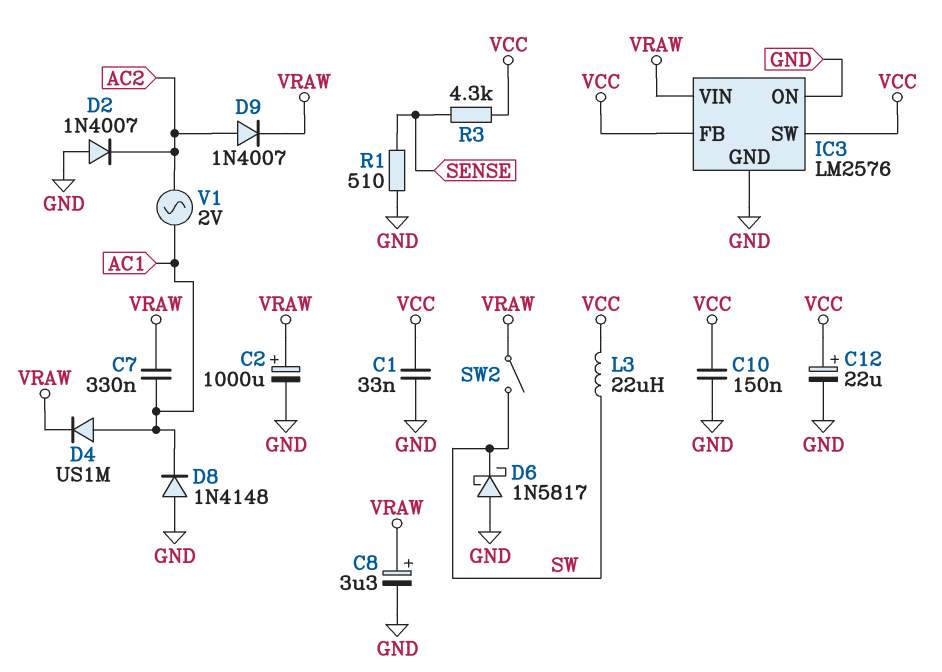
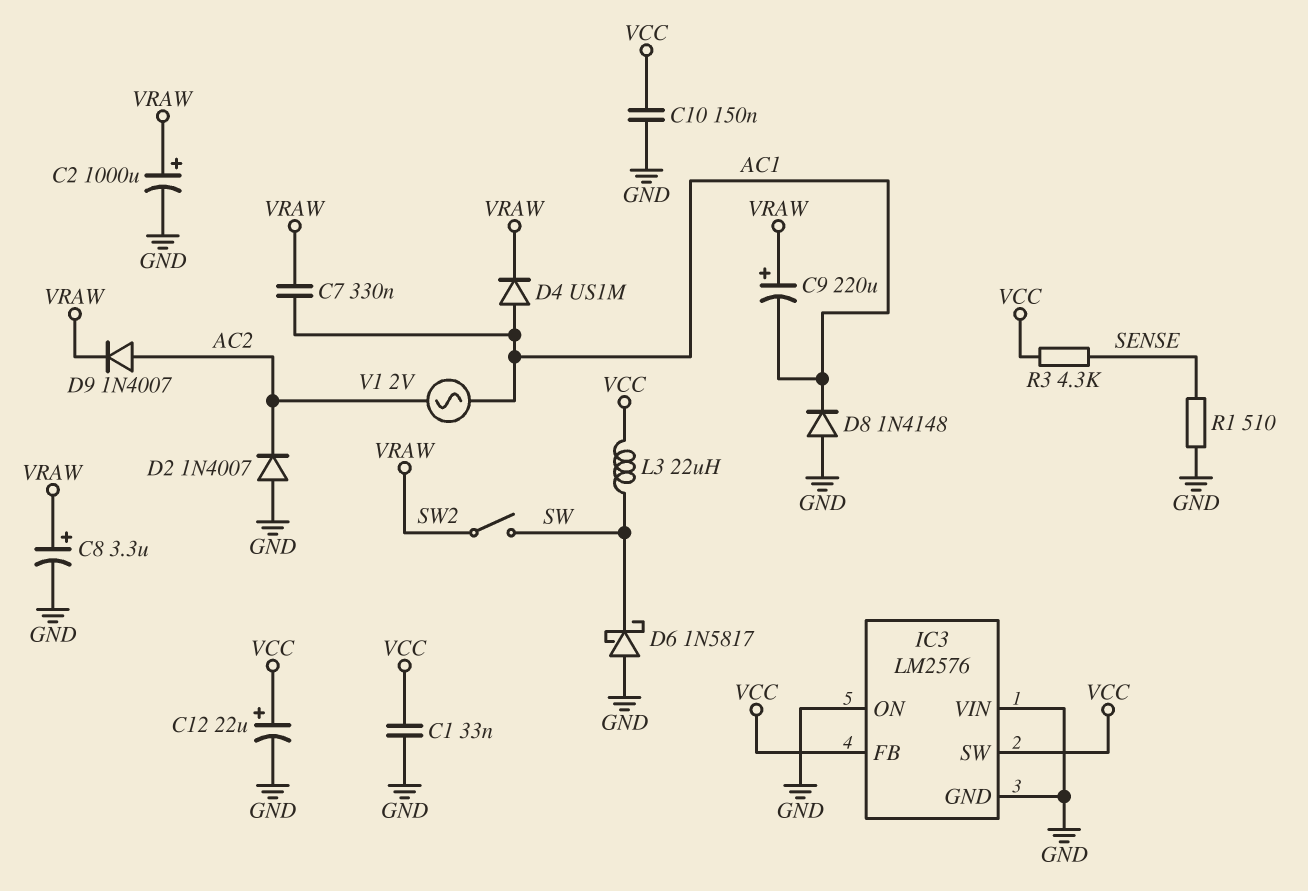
C9: none -> 220uF (plus VRAW, minus AC1)
IC3 pin VIN: VRAW -> GND

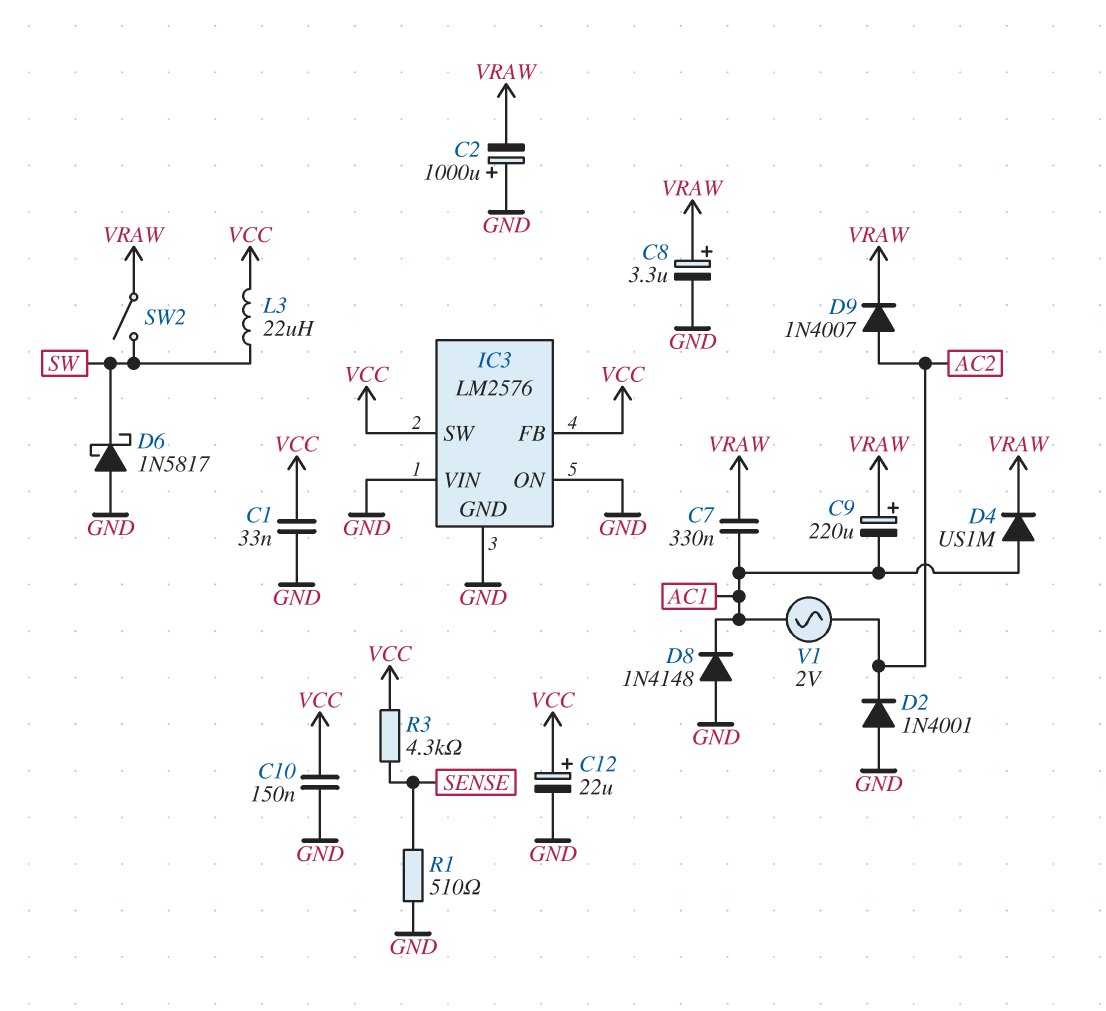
C2: 1000uF (plus VRAW, minus GND) -> 1000uF (plus GND, minus VRAW)
D2: diode 1N4007 (A GND, K AC2) -> diode 1N4001 (A GND, K AC2)

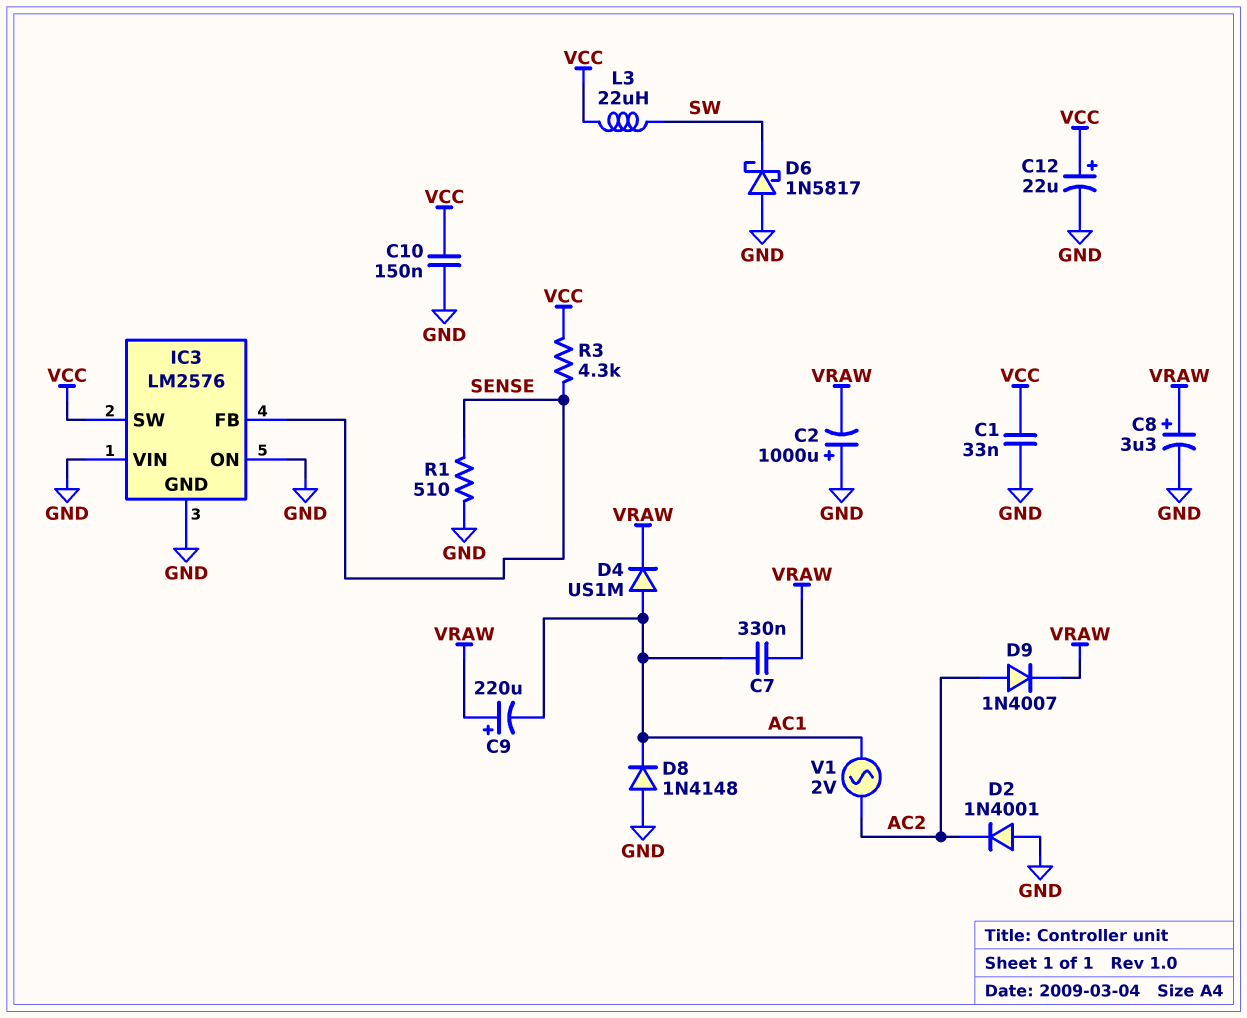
IC3 pin FB: VCC -> SENSE
SW2: switch (SW, VRAW) -> none

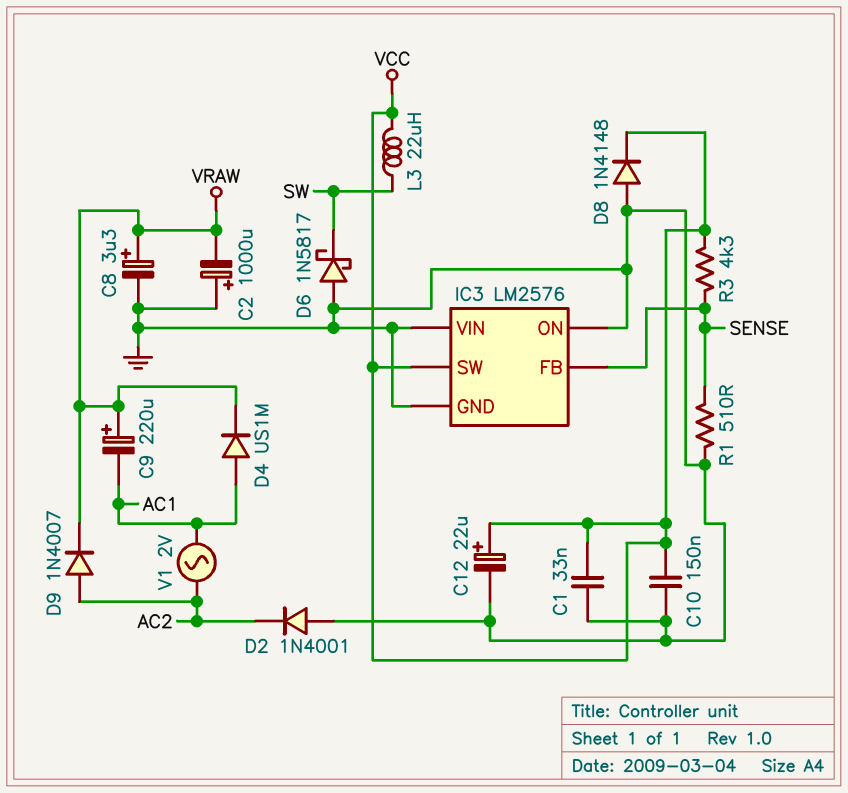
C7: 330nF (AC1, VRAW) -> none
D8: diode 1N4148 (A GND, K AC1) -> diode 1N4148 (A GND, K VCC)

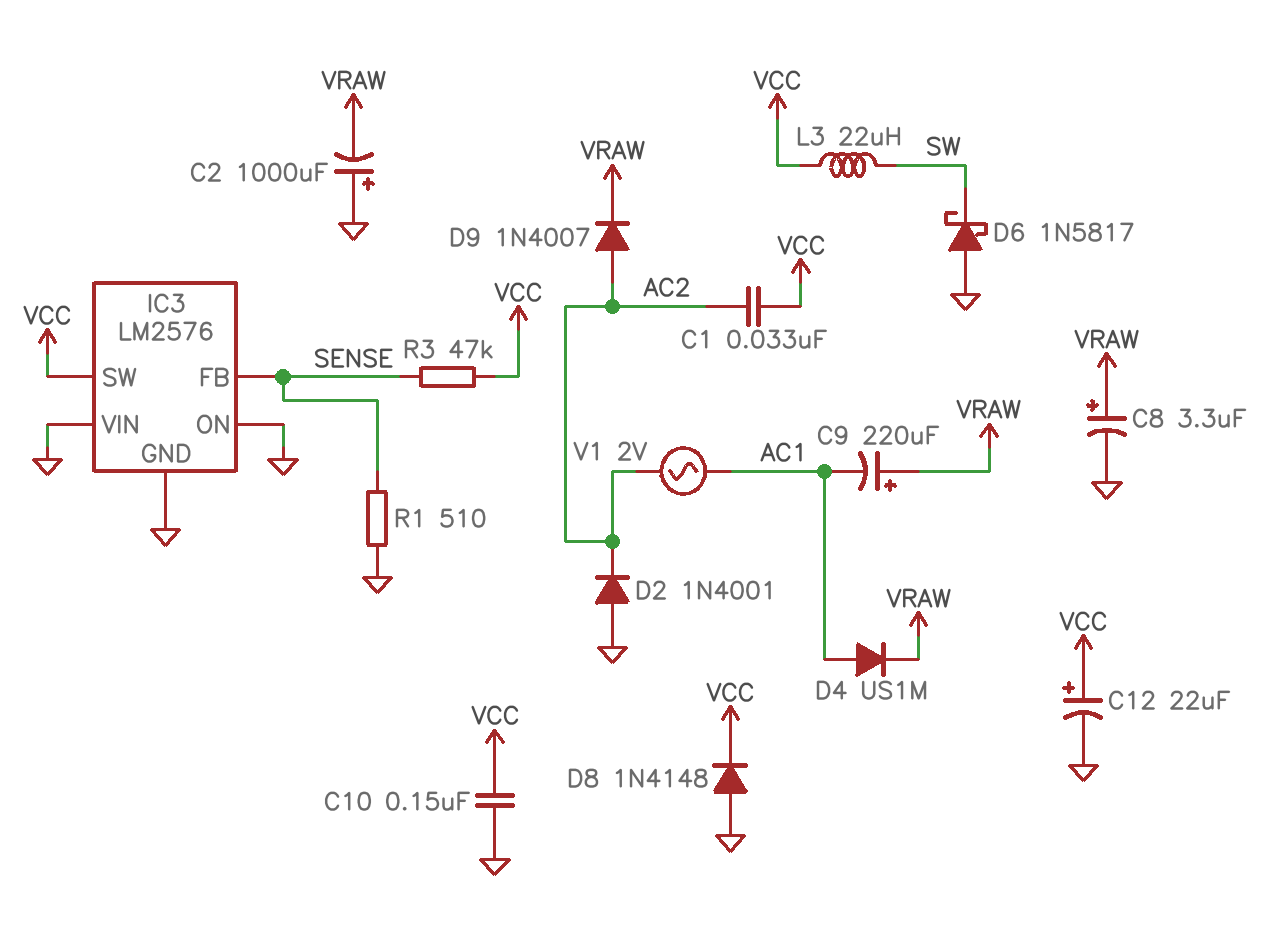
C1: 33nF (GND, VCC) -> 33nF (AC2, VCC)
R3: 4.3k (SENSE, VCC) -> 47k (SENSE, VCC)

